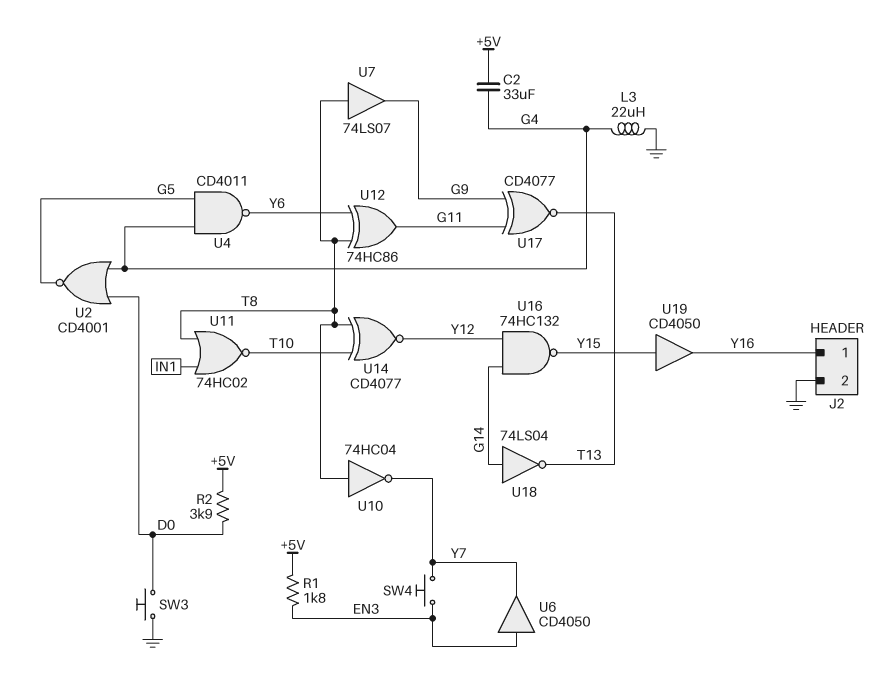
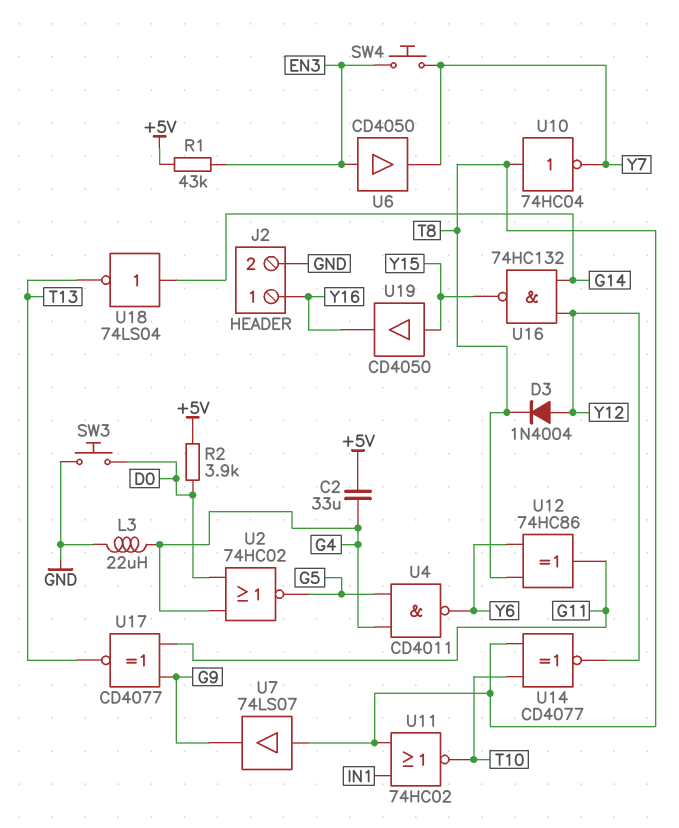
D3: none -> diode 1N4004 (A Y12, K T8)
R1: 1.8k (+5V, EN3) -> 43k (+5V, EN3)
U2: NOR CD4001 (in D0, in G4, out G5) -> NOR 74HC02 (in D0, in G4, out G5)

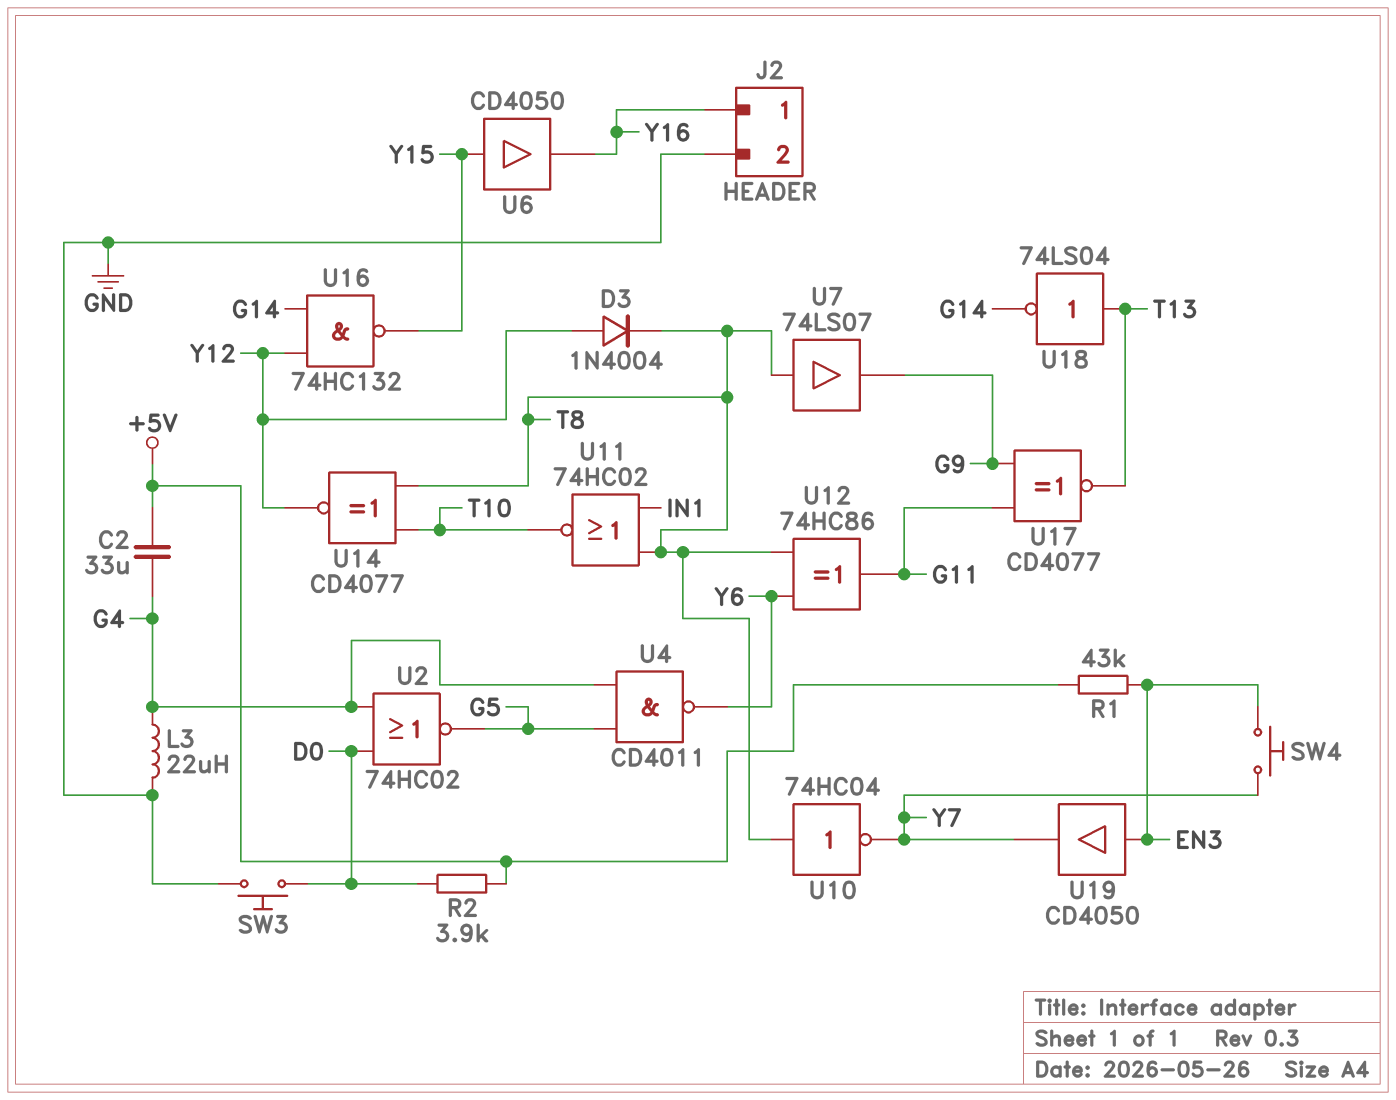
U6: buffer CD4050 (in EN3, out Y7) -> buffer CD4050 (in Y15, out Y16)
U18: NOT 74LS04 (in G14, out T13) -> NOT 74LS04 (in T13, out G14)
U19: buffer CD4050 (in Y15, out Y16) -> buffer CD4050 (in EN3, out Y7)

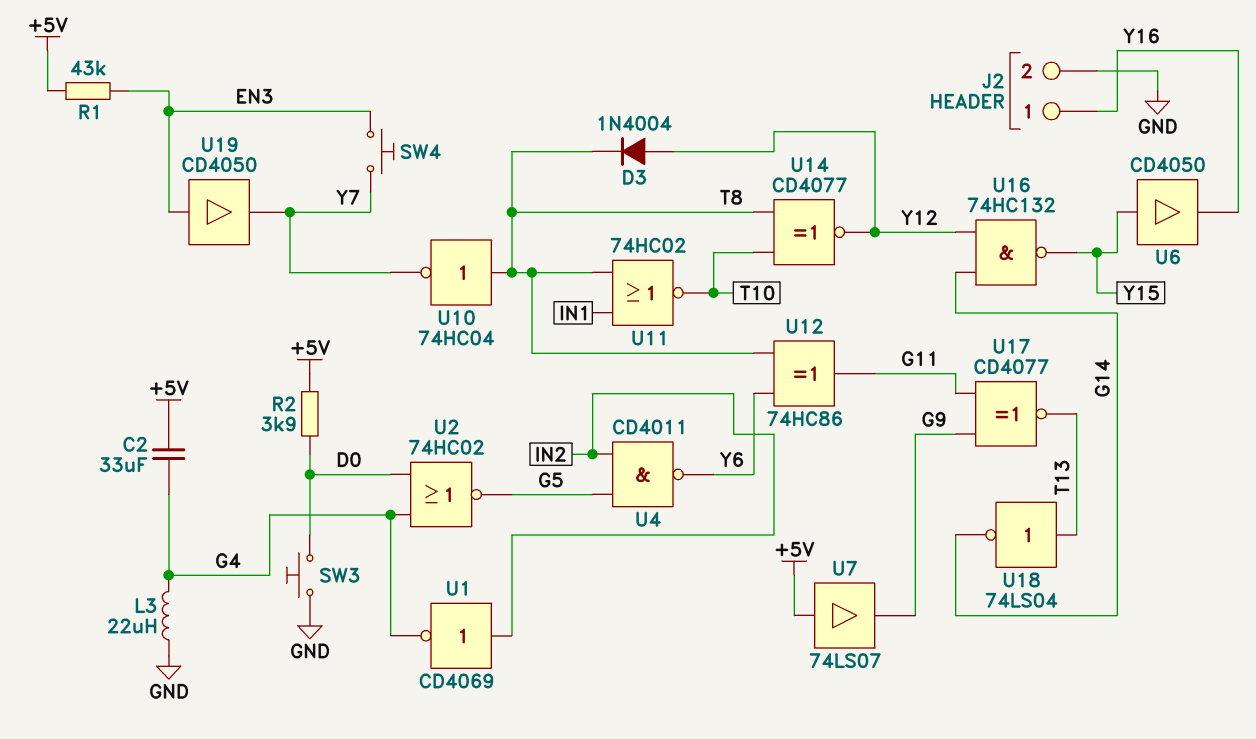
U1: none -> NOT CD4069 (in IN2, out G4)
U4: NAND CD4011 (in G4, in G5, out Y6) -> NAND CD4011 (in G5, in IN2, out Y6)
U7: buffer 74LS07 (in T8, out G9) -> buffer 74LS07 (in +5V, out G9)

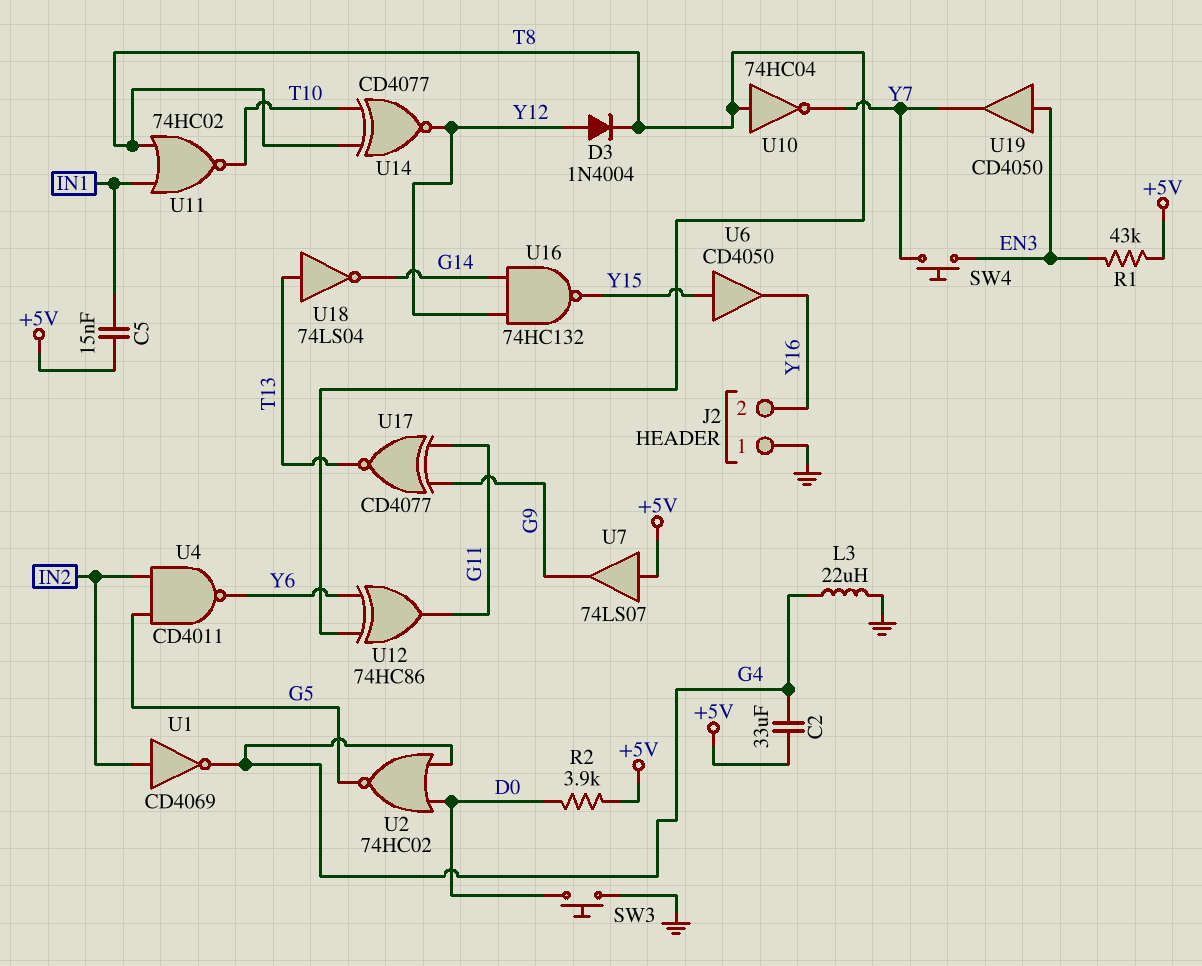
C5: none -> 15nF (+5V, IN1)
J2 pin 1: Y16 -> GND
J2 pin 2: GND -> Y16

